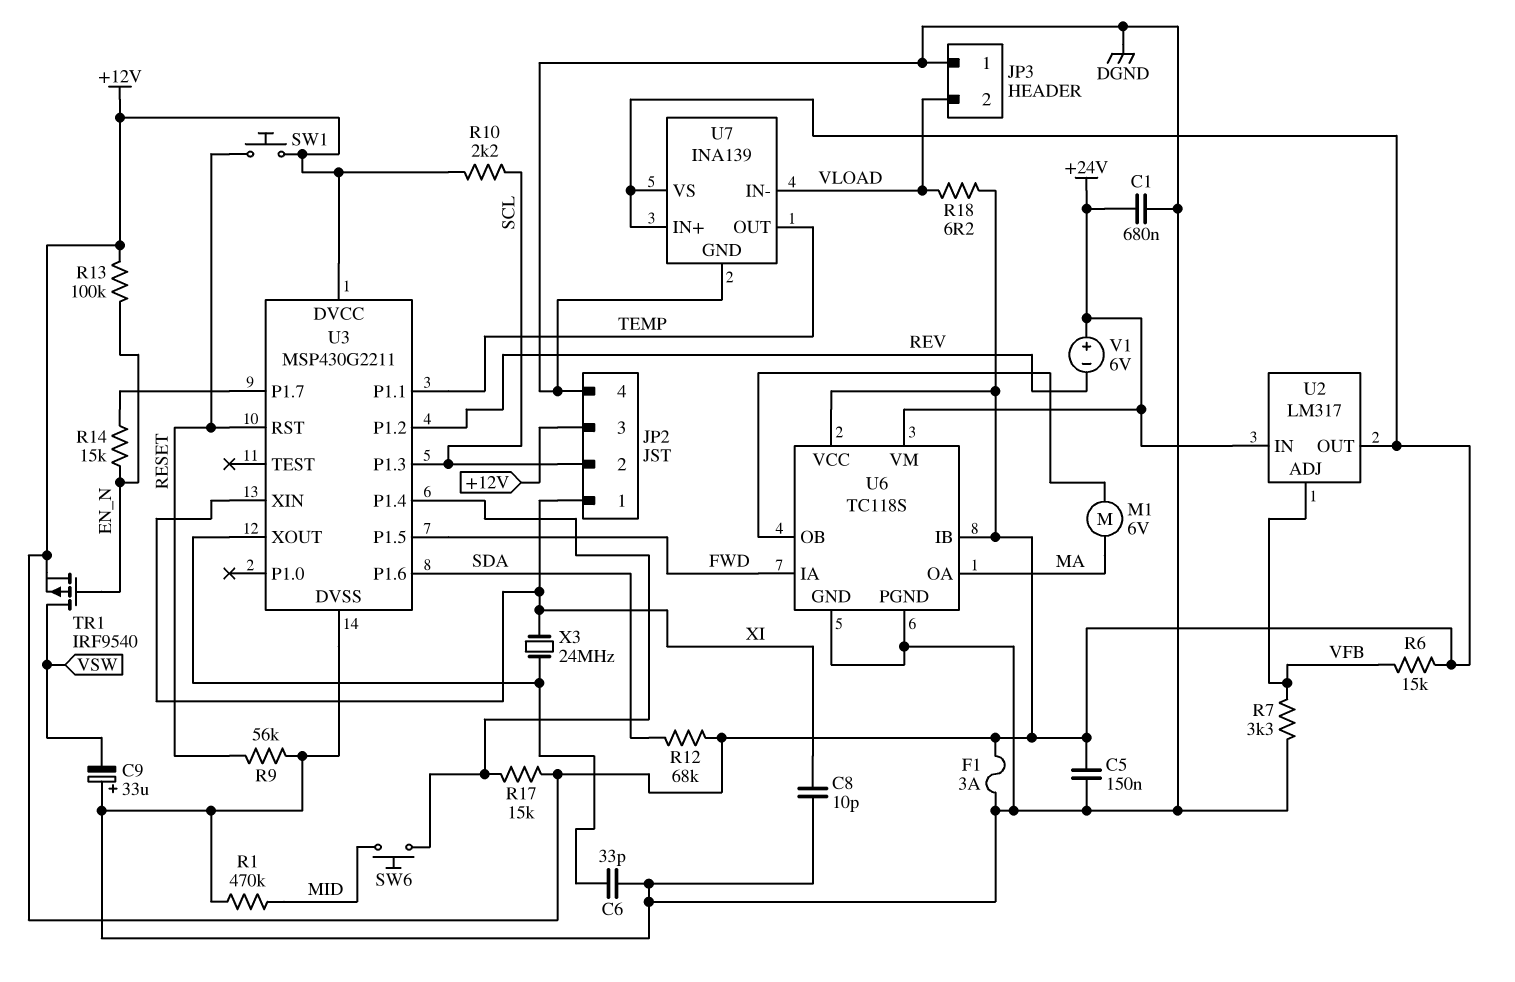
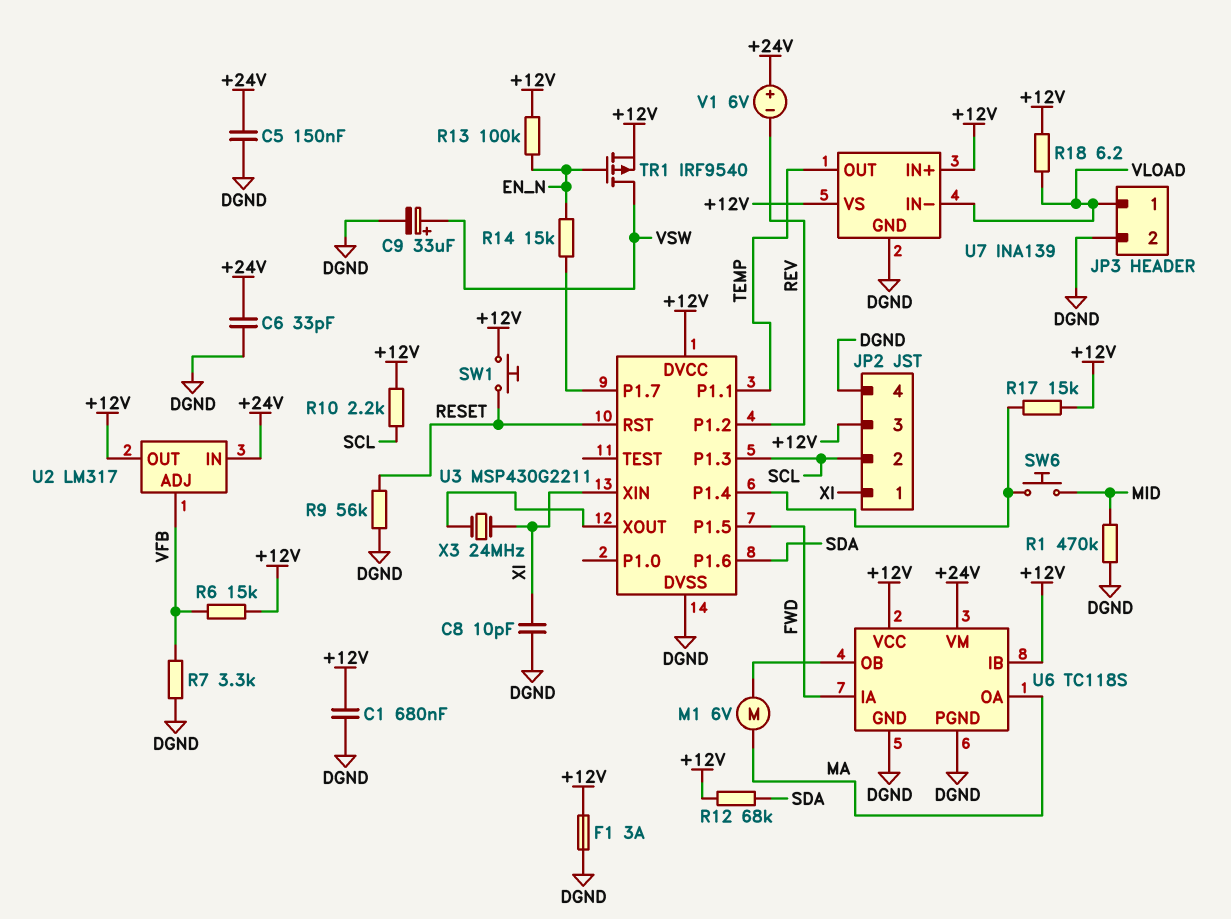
C1: 680nF (+24V, DGND) -> 680nF (+12V, DGND)
C5: 150nF (+12V, DGND) -> 150nF (+24V, DGND)
C6: 33pF (DGND, U3/XOUT) -> 33pF (+24V, DGND)
C9: 33uF (plus DGND, minus VSW) -> 33uF (plus VSW, minus DGND)
JP3 pin 1: DGND -> VLOAD
JP3 pin 2: VLOAD -> DGND

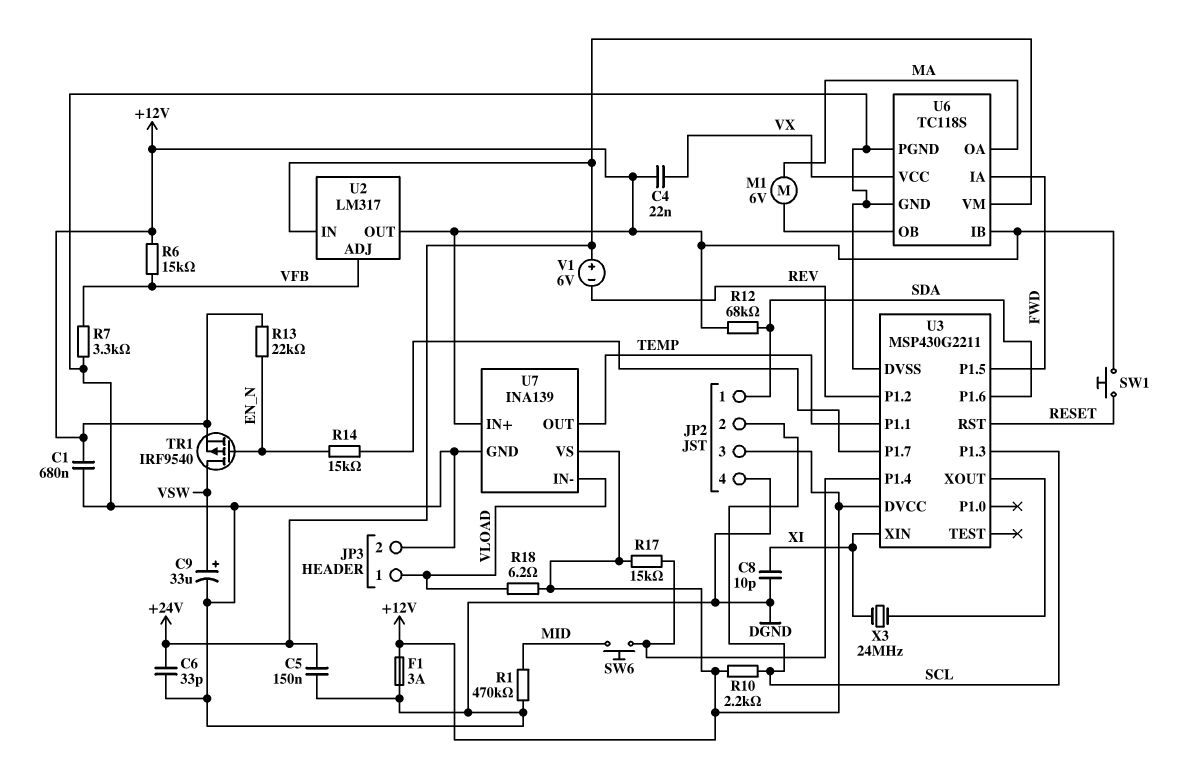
C4: none -> 22nF (+12V, VX)
JP2 pin 1: XI -> SDA
R9: 56k (DGND, RESET) -> none
R13: 100k (+12V, EN_N) -> 22k (+12V, EN_N)
U6 pin VCC: +12V -> VX

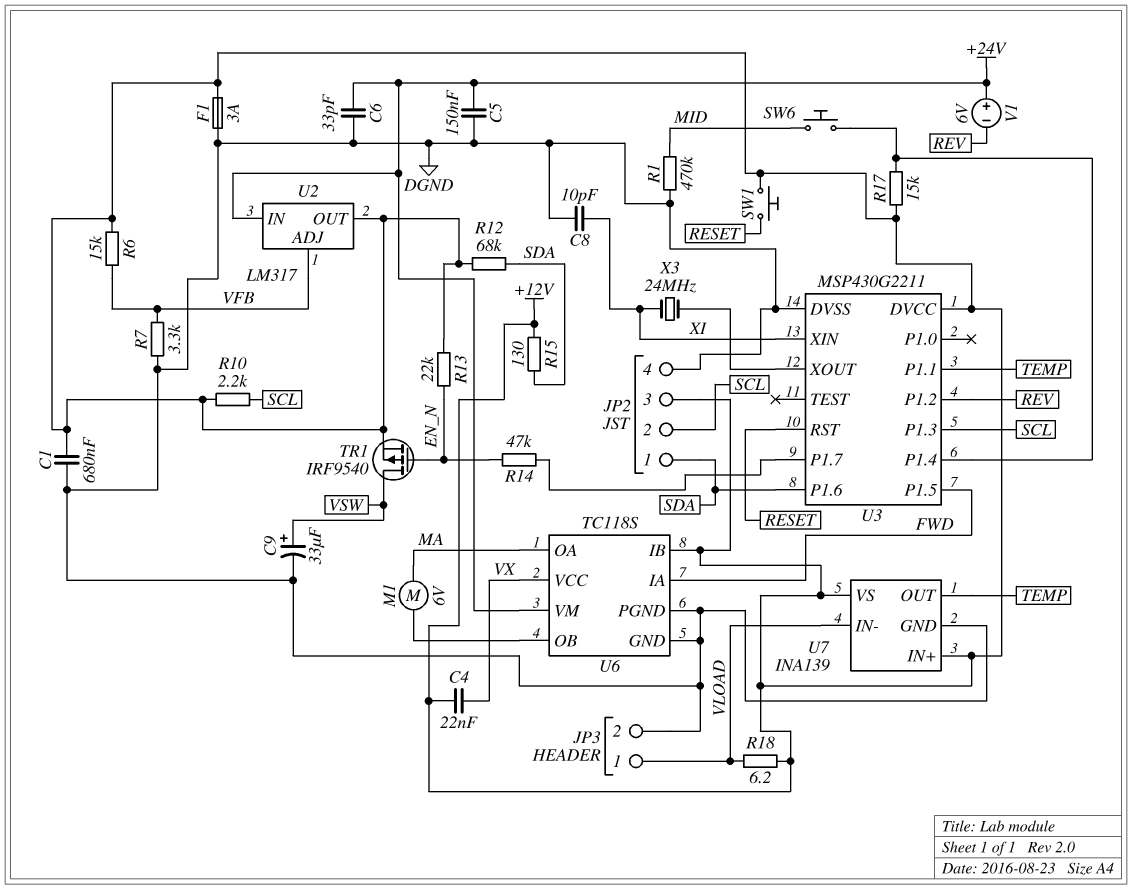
R14: 15k (EN_N, U3/P1.7) -> 47k (EN_N, U3/P1.7)
R15: none -> 130 (+12V, SDA)

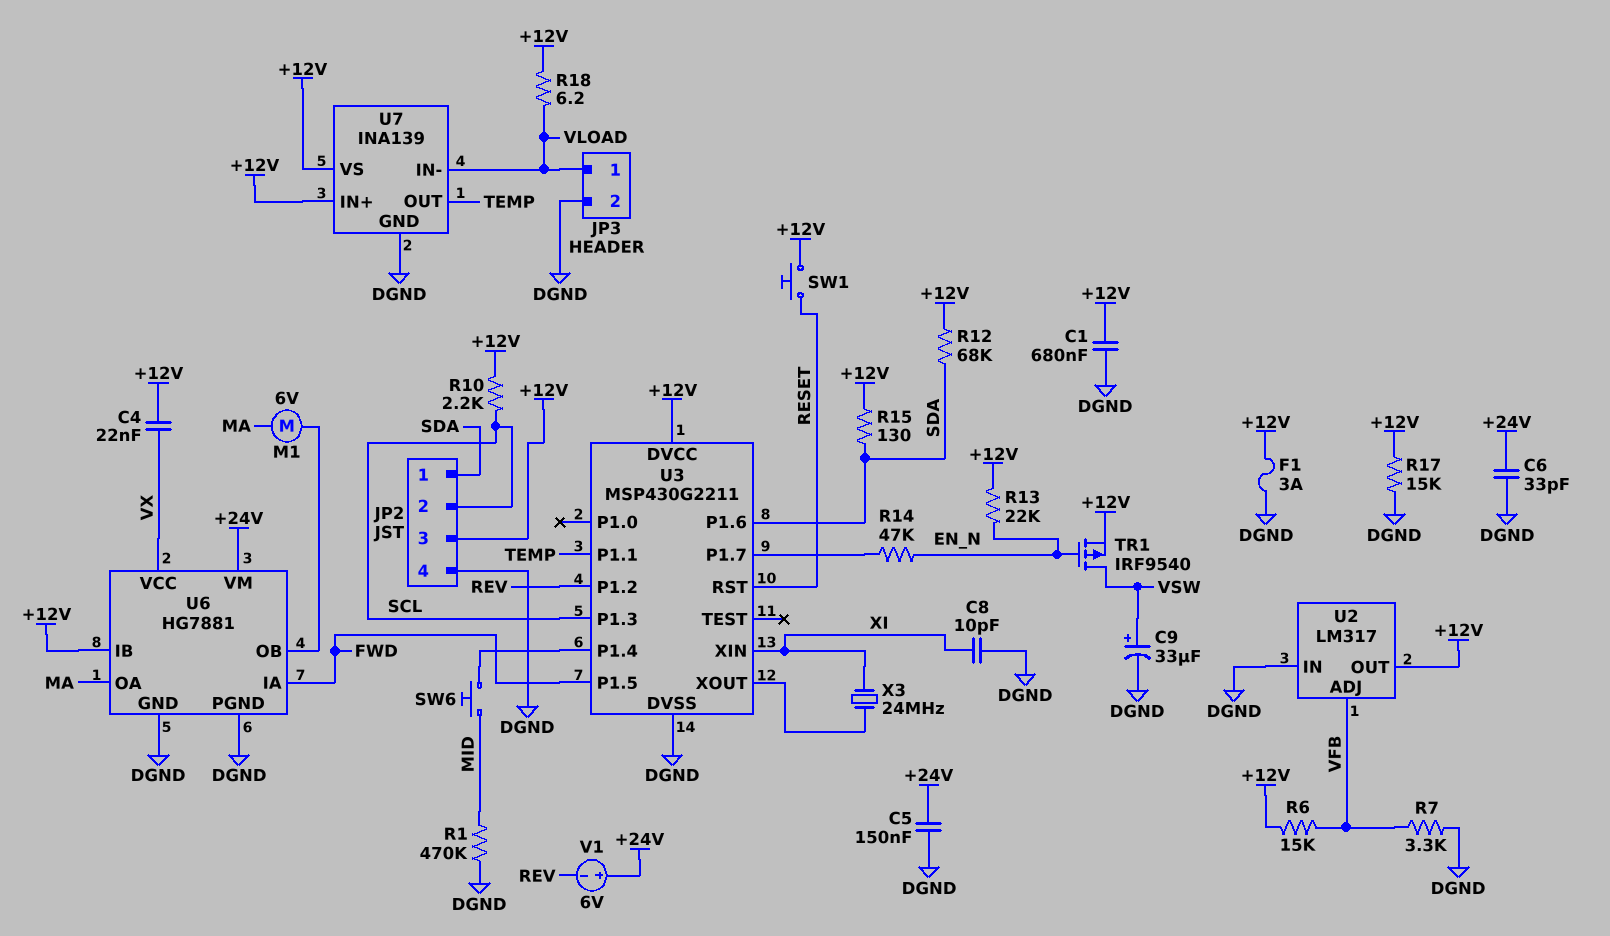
R17: 15k (+12V, U3/P1.4) -> 15k (+12V, DGND)
U2 pin IN: +24V -> DGND
U6: TC118S -> HG7881

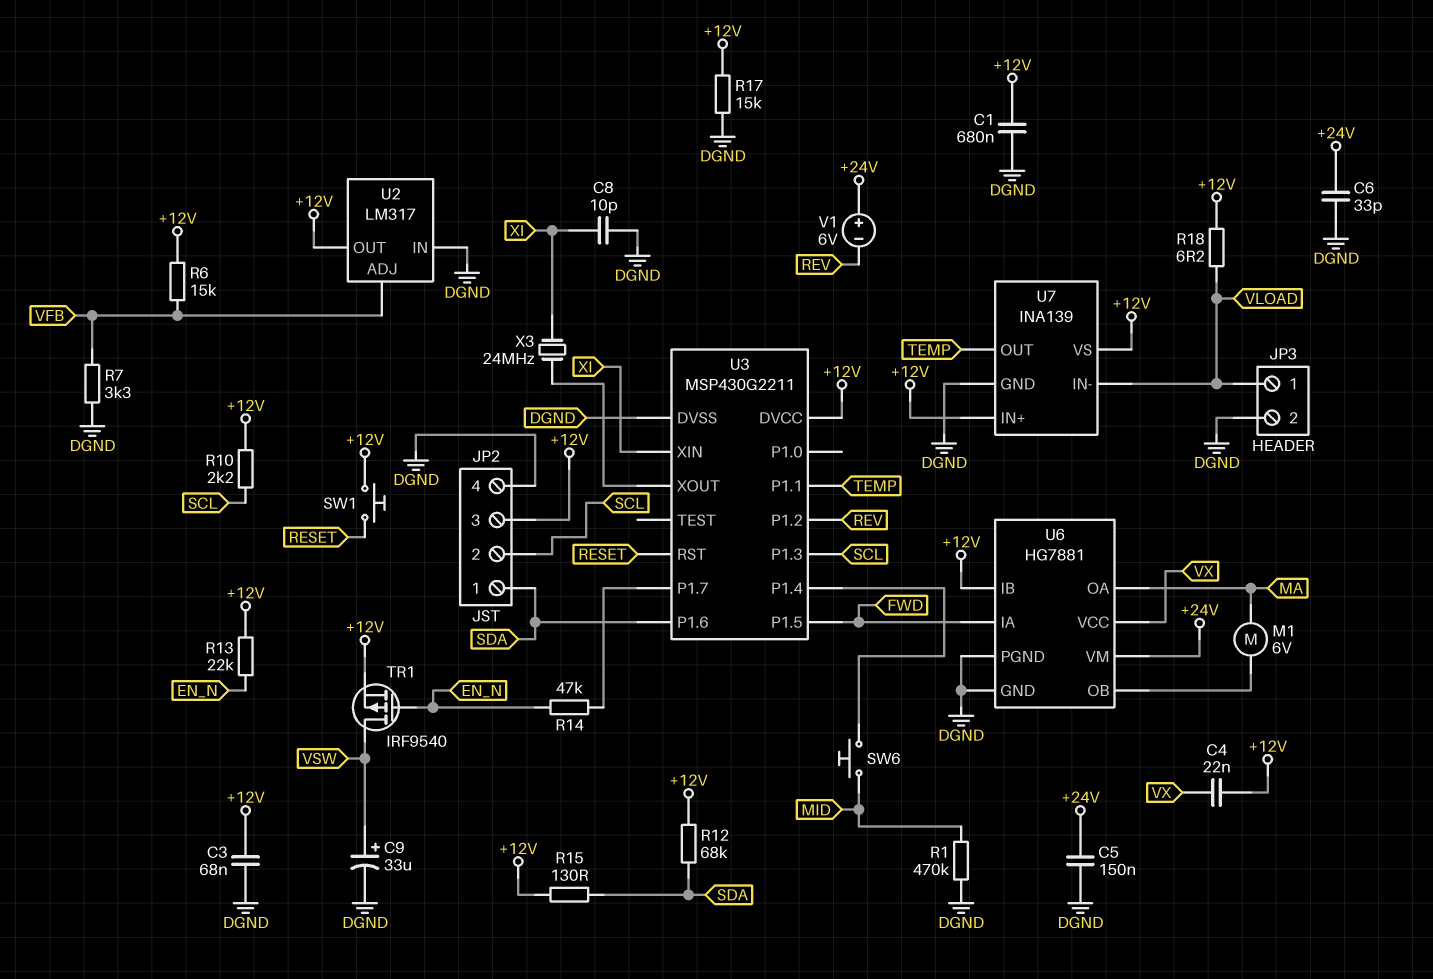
C3: none -> 68nF (+12V, DGND)
F1: 3A (+12V, DGND) -> none

